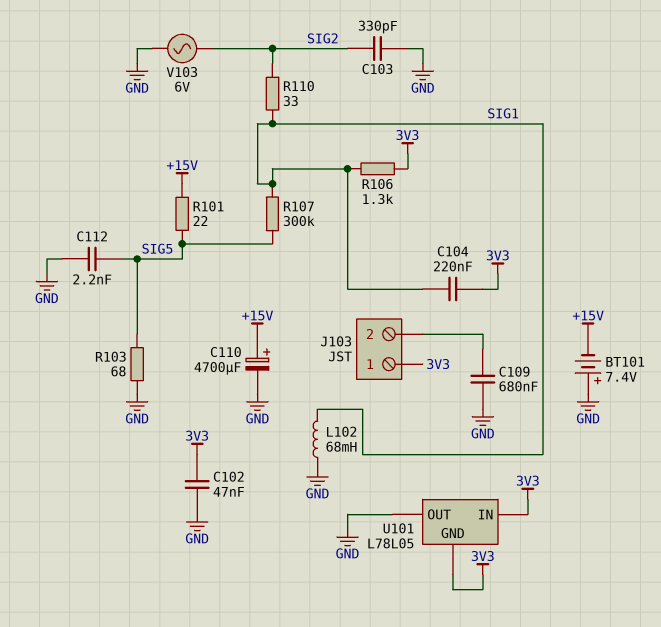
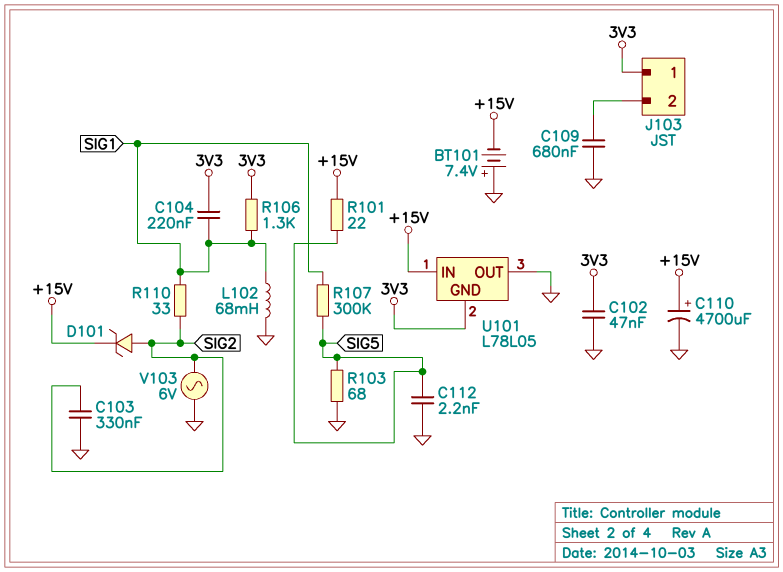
C103: 330pF (GND, SIG2) -> 330nF (GND, SIG2)
D101: none -> zener (A SIG2, K +15V)
U101 pin IN: 3V3 -> +15V

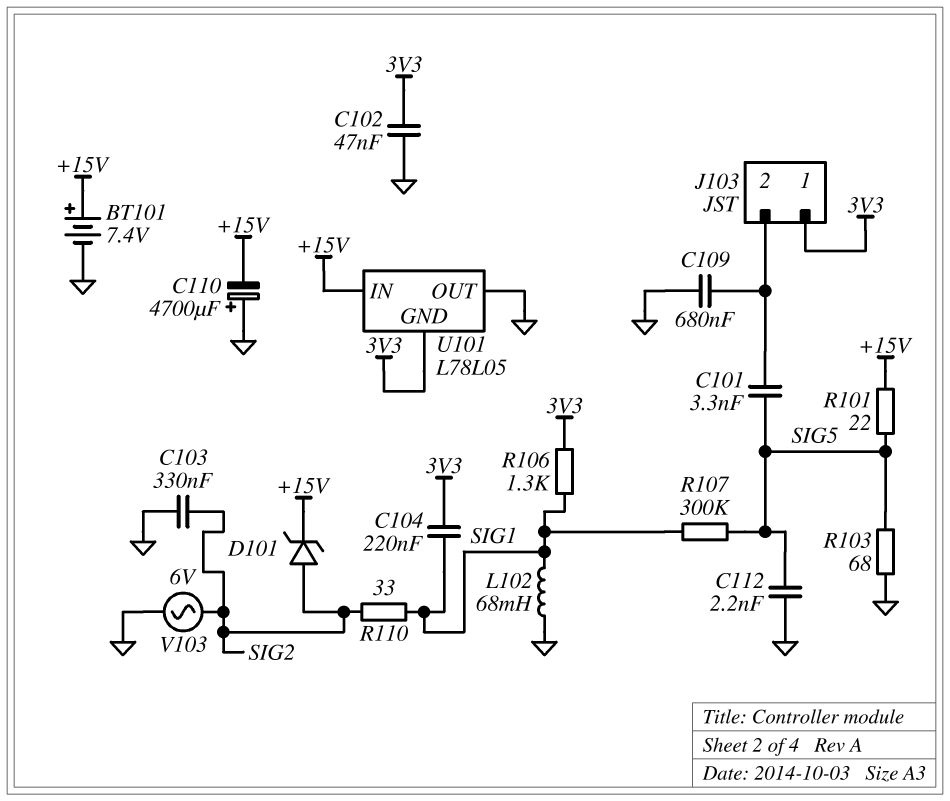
BT101: 7.4V (plus GND, minus +15V) -> 7.4V (plus +15V, minus GND)
C101: none -> 3.3nF (J103/2, SIG5)
C110: 4700uF (plus +15V, minus GND) -> 4700uF (plus GND, minus +15V)

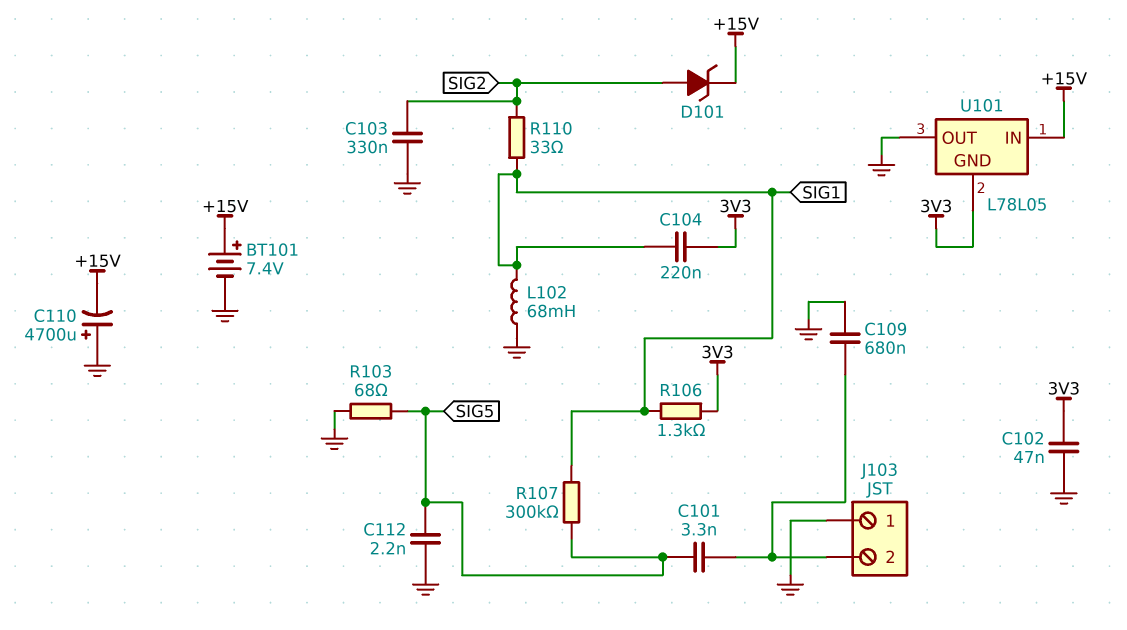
J103 pin 1: 3V3 -> GND
R101: 22 (+15V, SIG5) -> none
V103: AC 6V (GND, SIG2) -> none

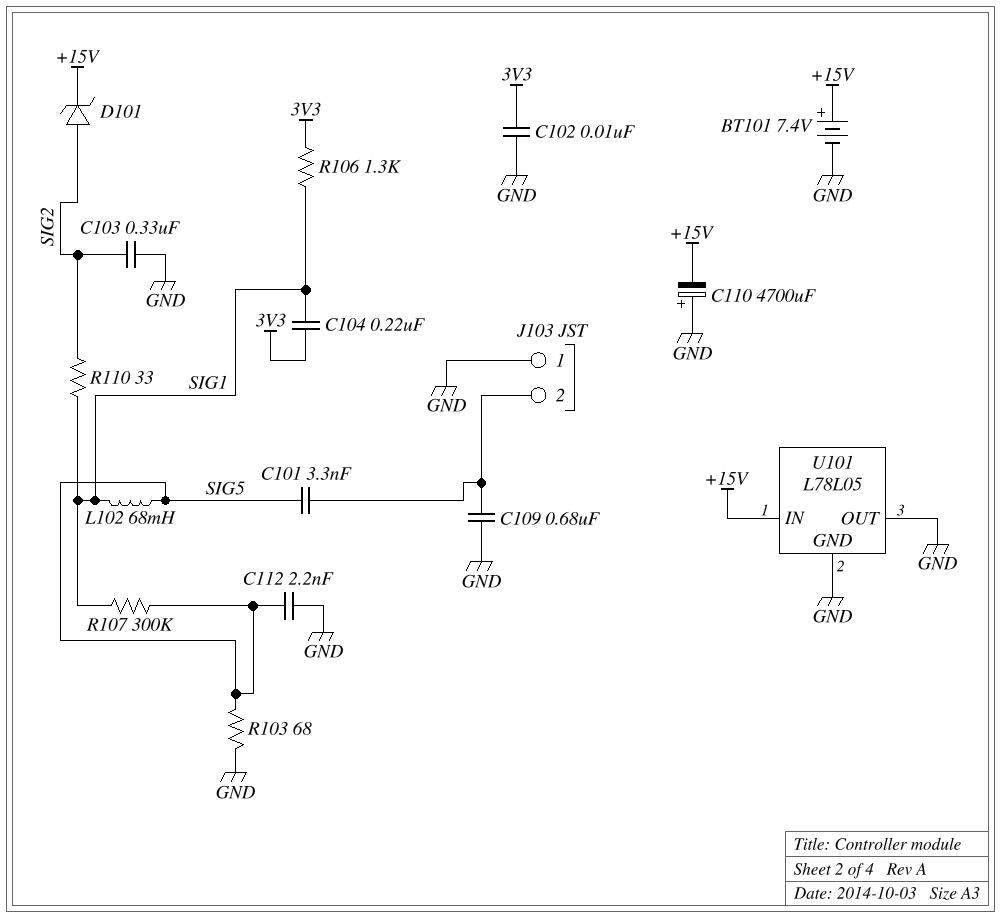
C102: 47nF (3V3, GND) -> 10nF (3V3, GND)
L102: 68mH (GND, SIG1) -> 68mH (SIG1, SIG5)
U101 pin GND: 3V3 -> GND

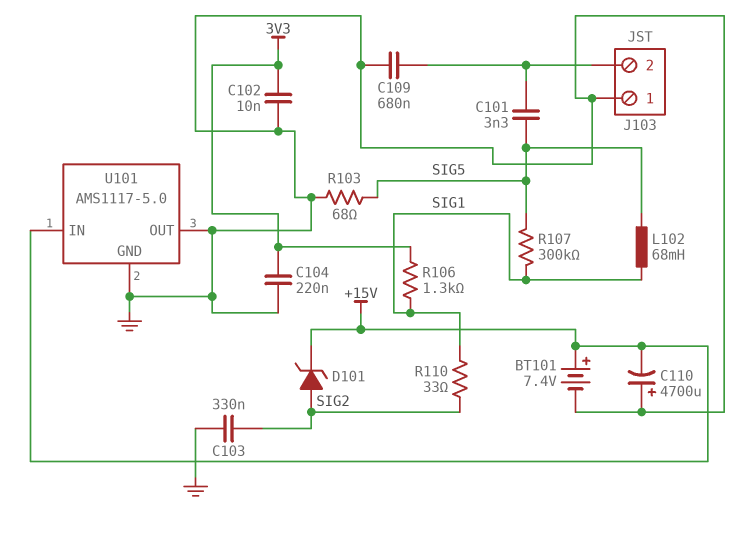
C104: 220nF (3V3, SIG1) -> 220nF (3V3, GND)
C112: 2.2nF (GND, SIG5) -> none
U101: L78L05 -> AMS1117-5.0

